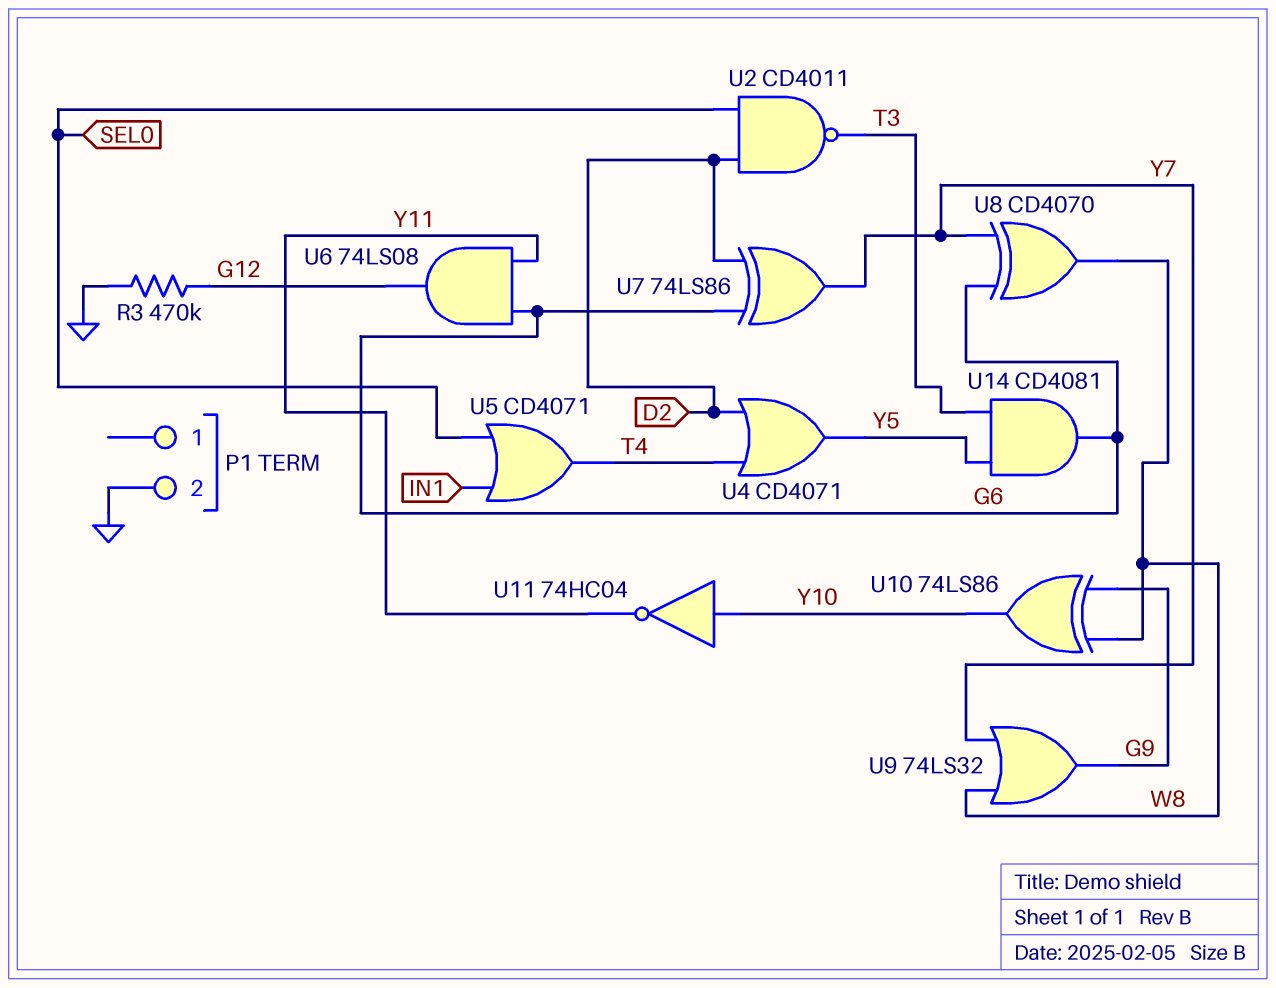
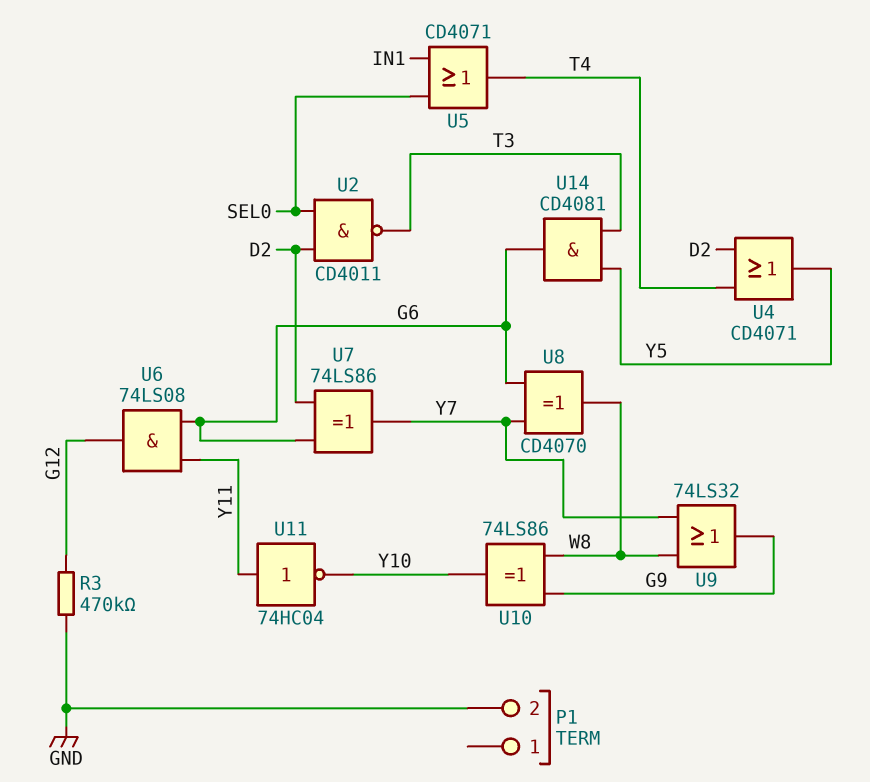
U11: NOT 74HC04 (in Y10, out Y11) -> NOT 74HC04 (in Y11, out Y10)

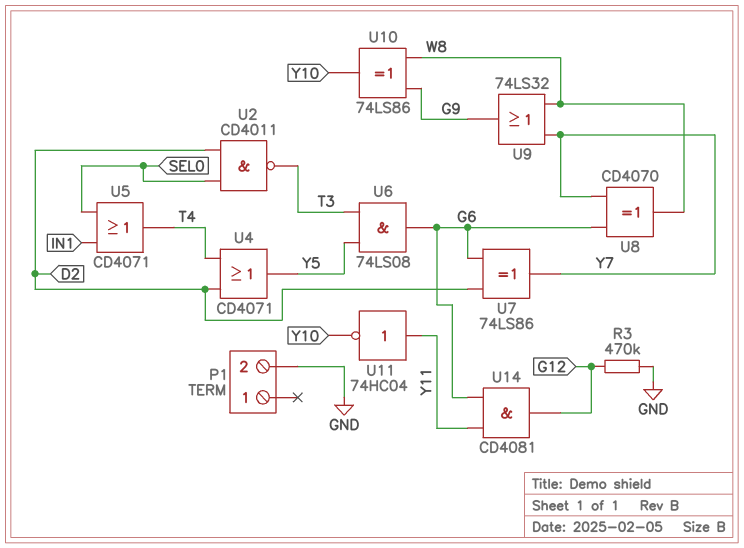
U6: AND 74LS08 (in G6, in Y11, out G12) -> AND 74LS08 (in T3, in Y5, out G6)
U14: AND CD4081 (in T3, in Y5, out G6) -> AND CD4081 (in G6, in Y11, out G12)

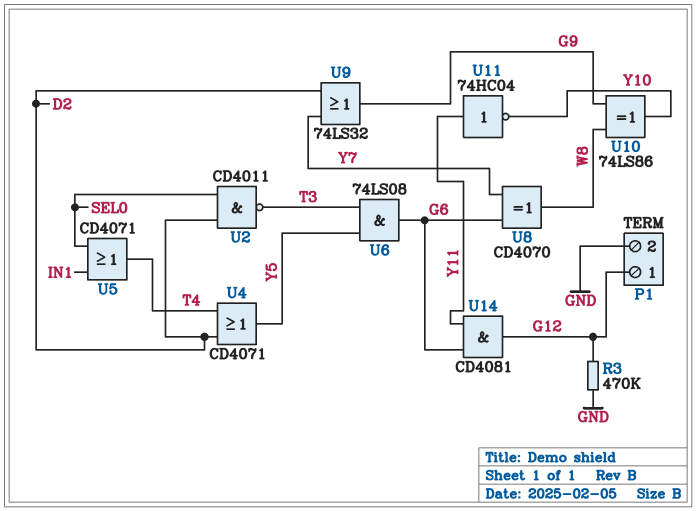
P1 pin 1: none -> G12
U7: XOR 74LS86 (in D2, in G6, out Y7) -> none
U9: OR 74LS32 (in W8, in Y7, out G9) -> OR 74LS32 (in D2, in Y7, out G9)

